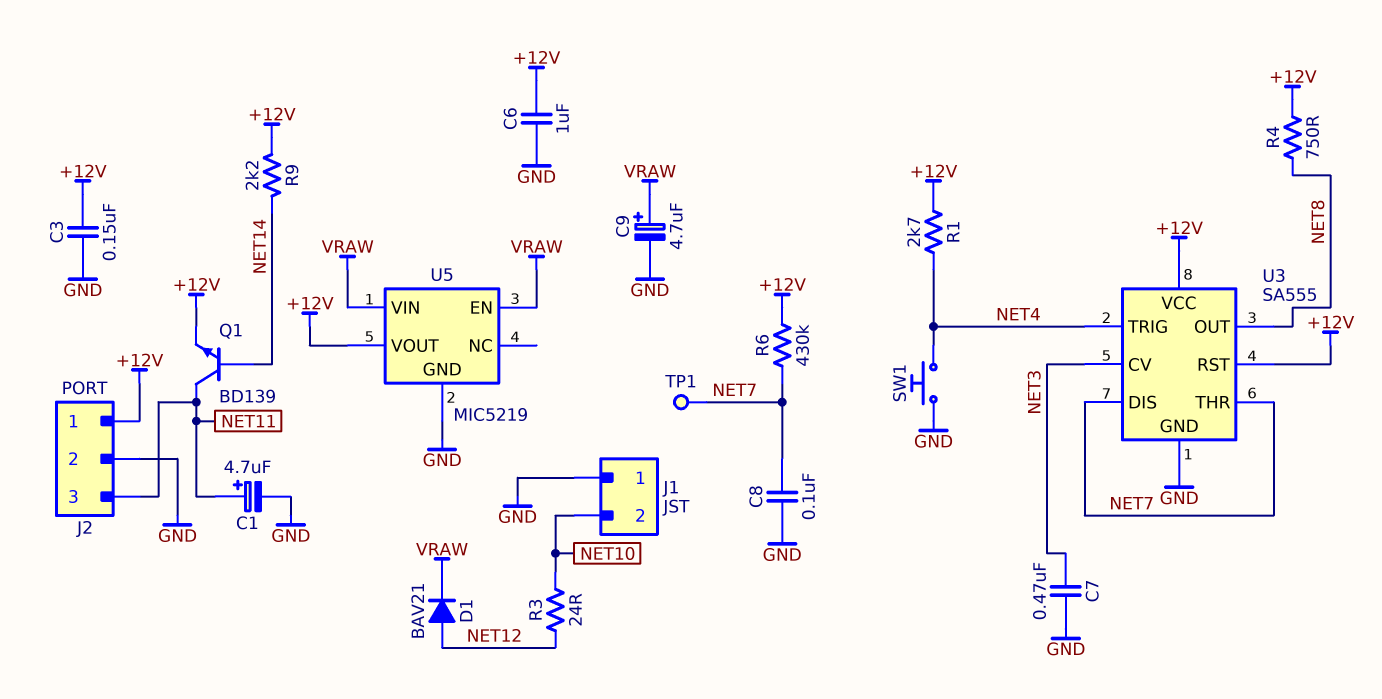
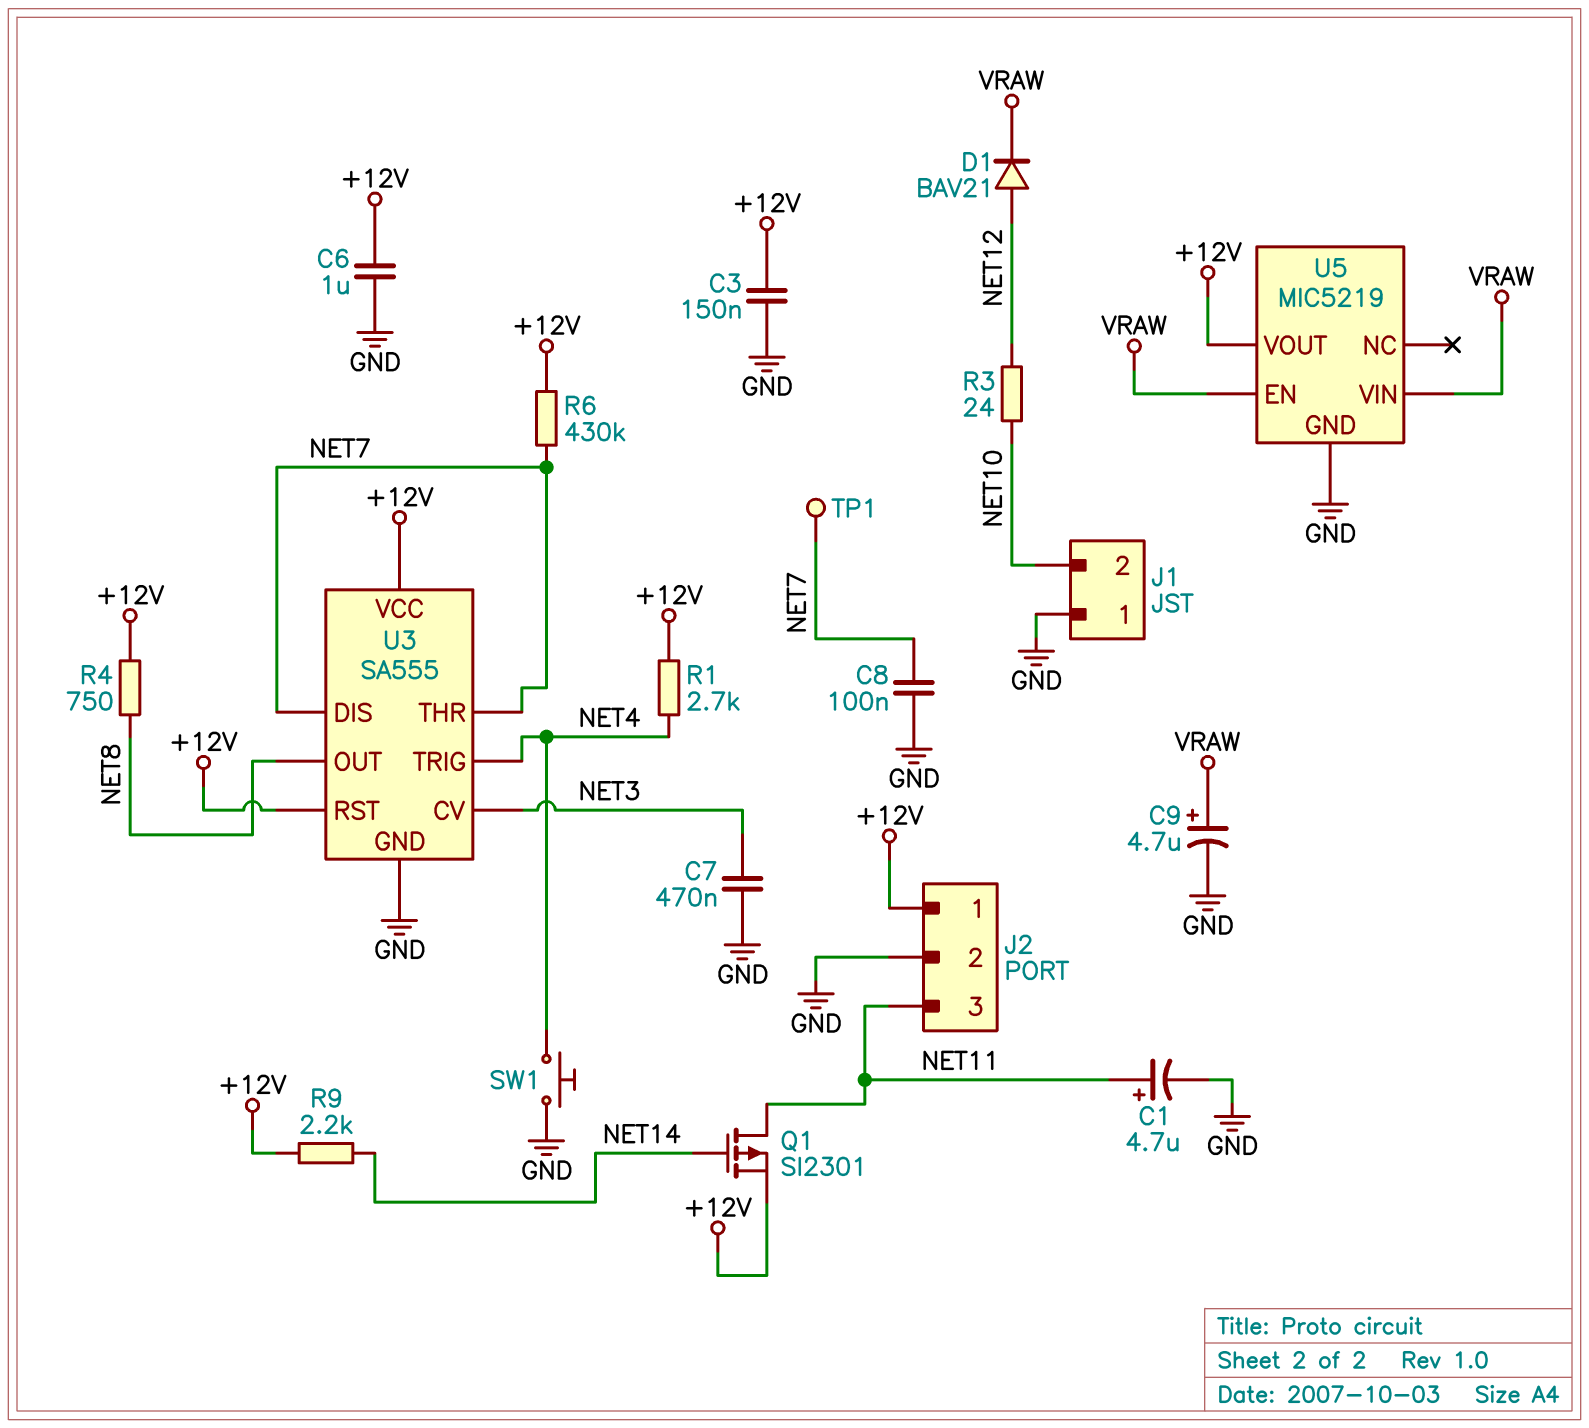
Q1: NPN BD139 (B NET14, C NET11, E +12V) -> PMOS SI2301 (G NET14, D NET11, S +12V)

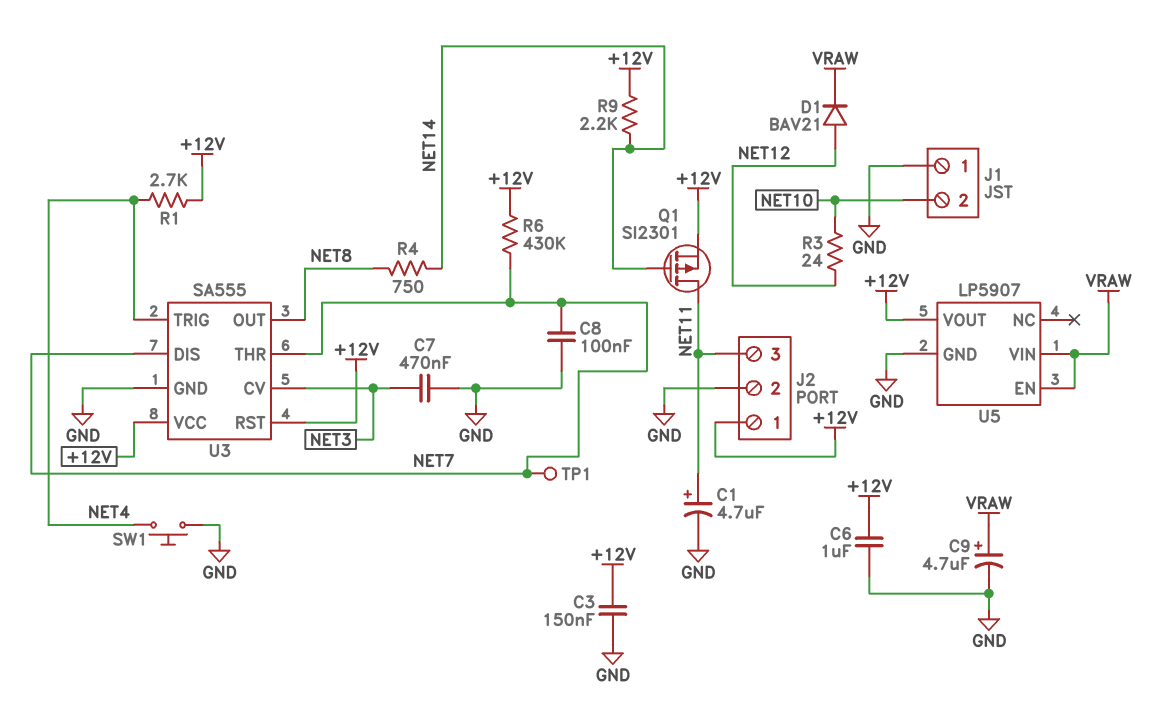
R4: 750 (+12V, NET8) -> 750 (NET8, NET14)
U5: MIC5219 -> LP5907

